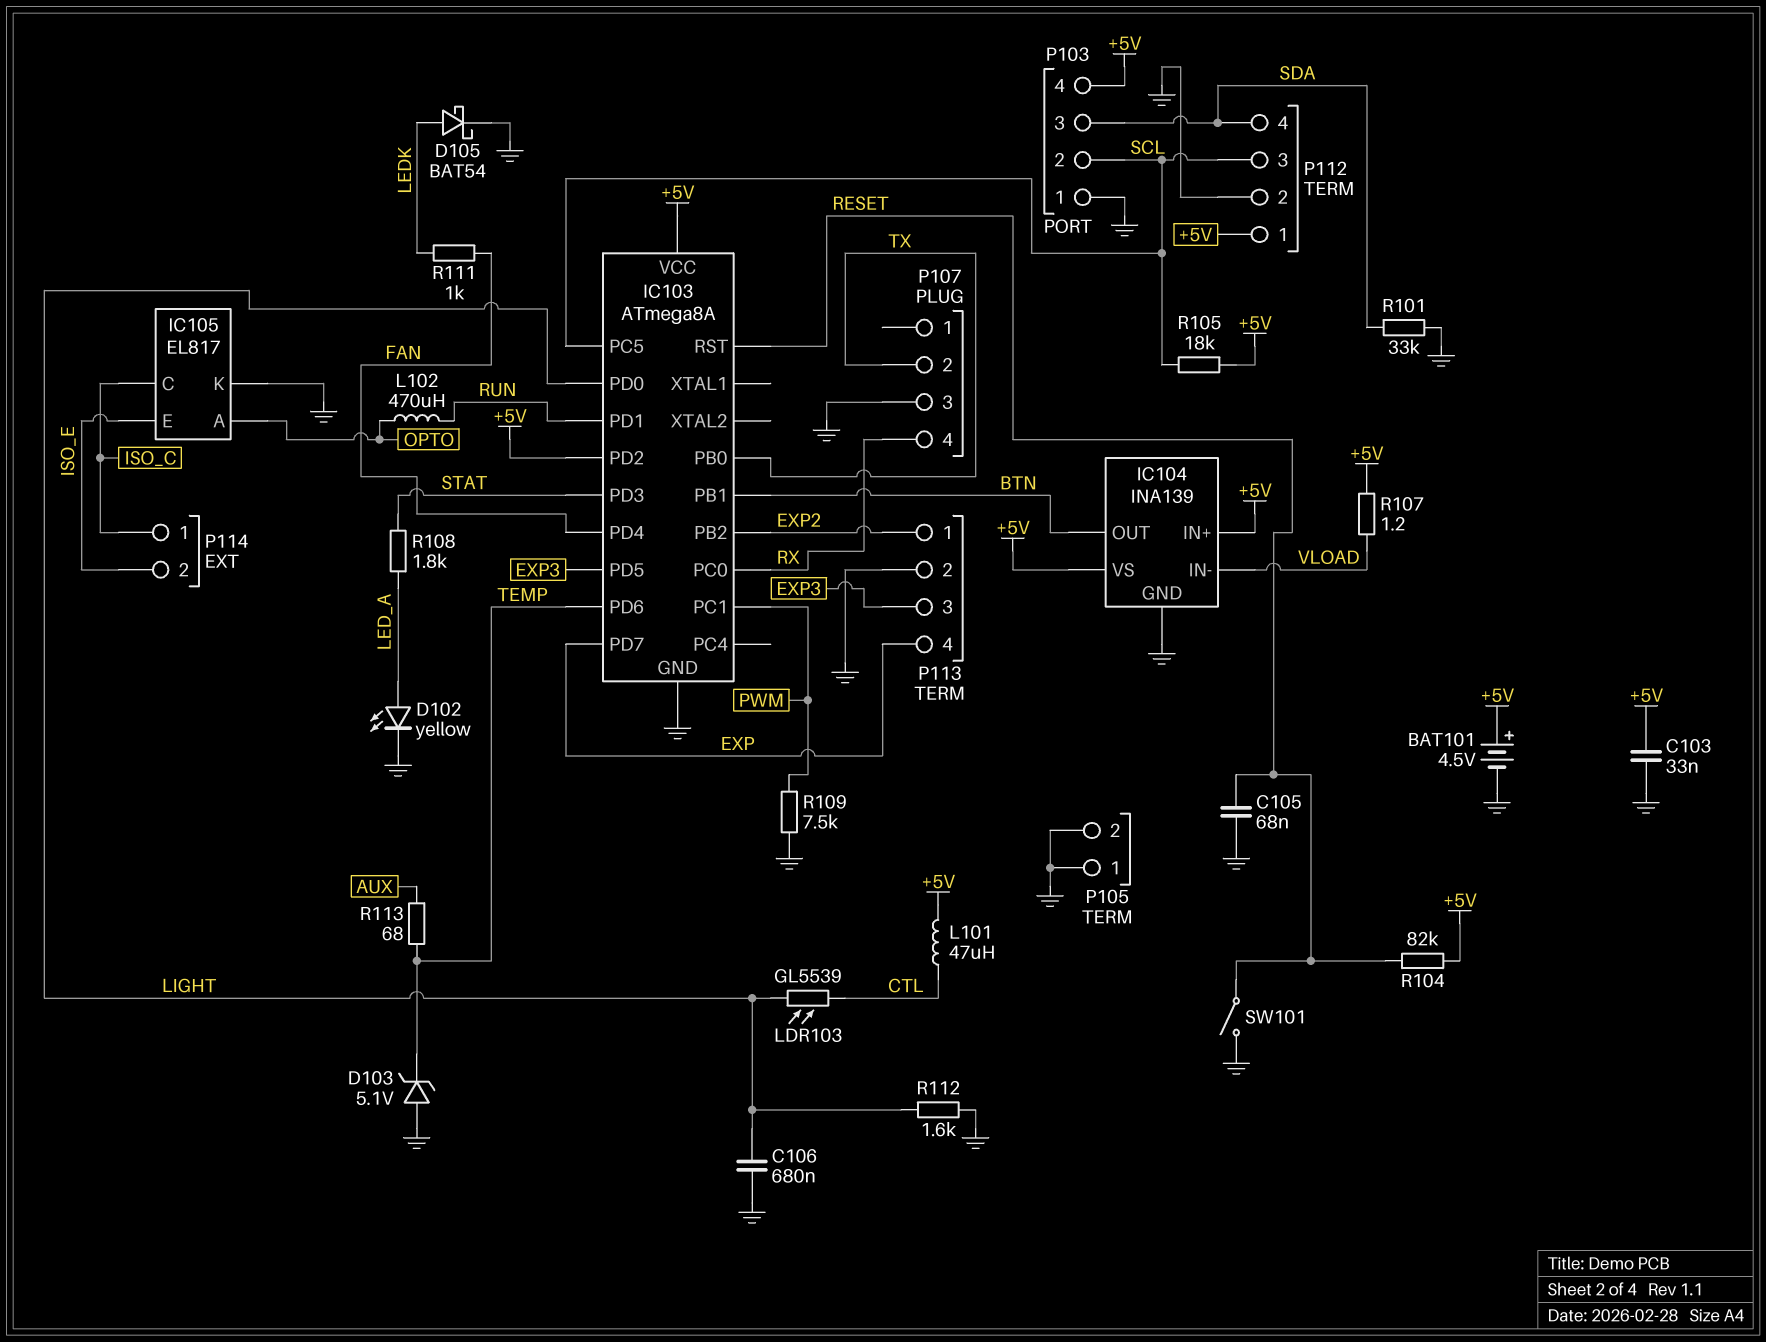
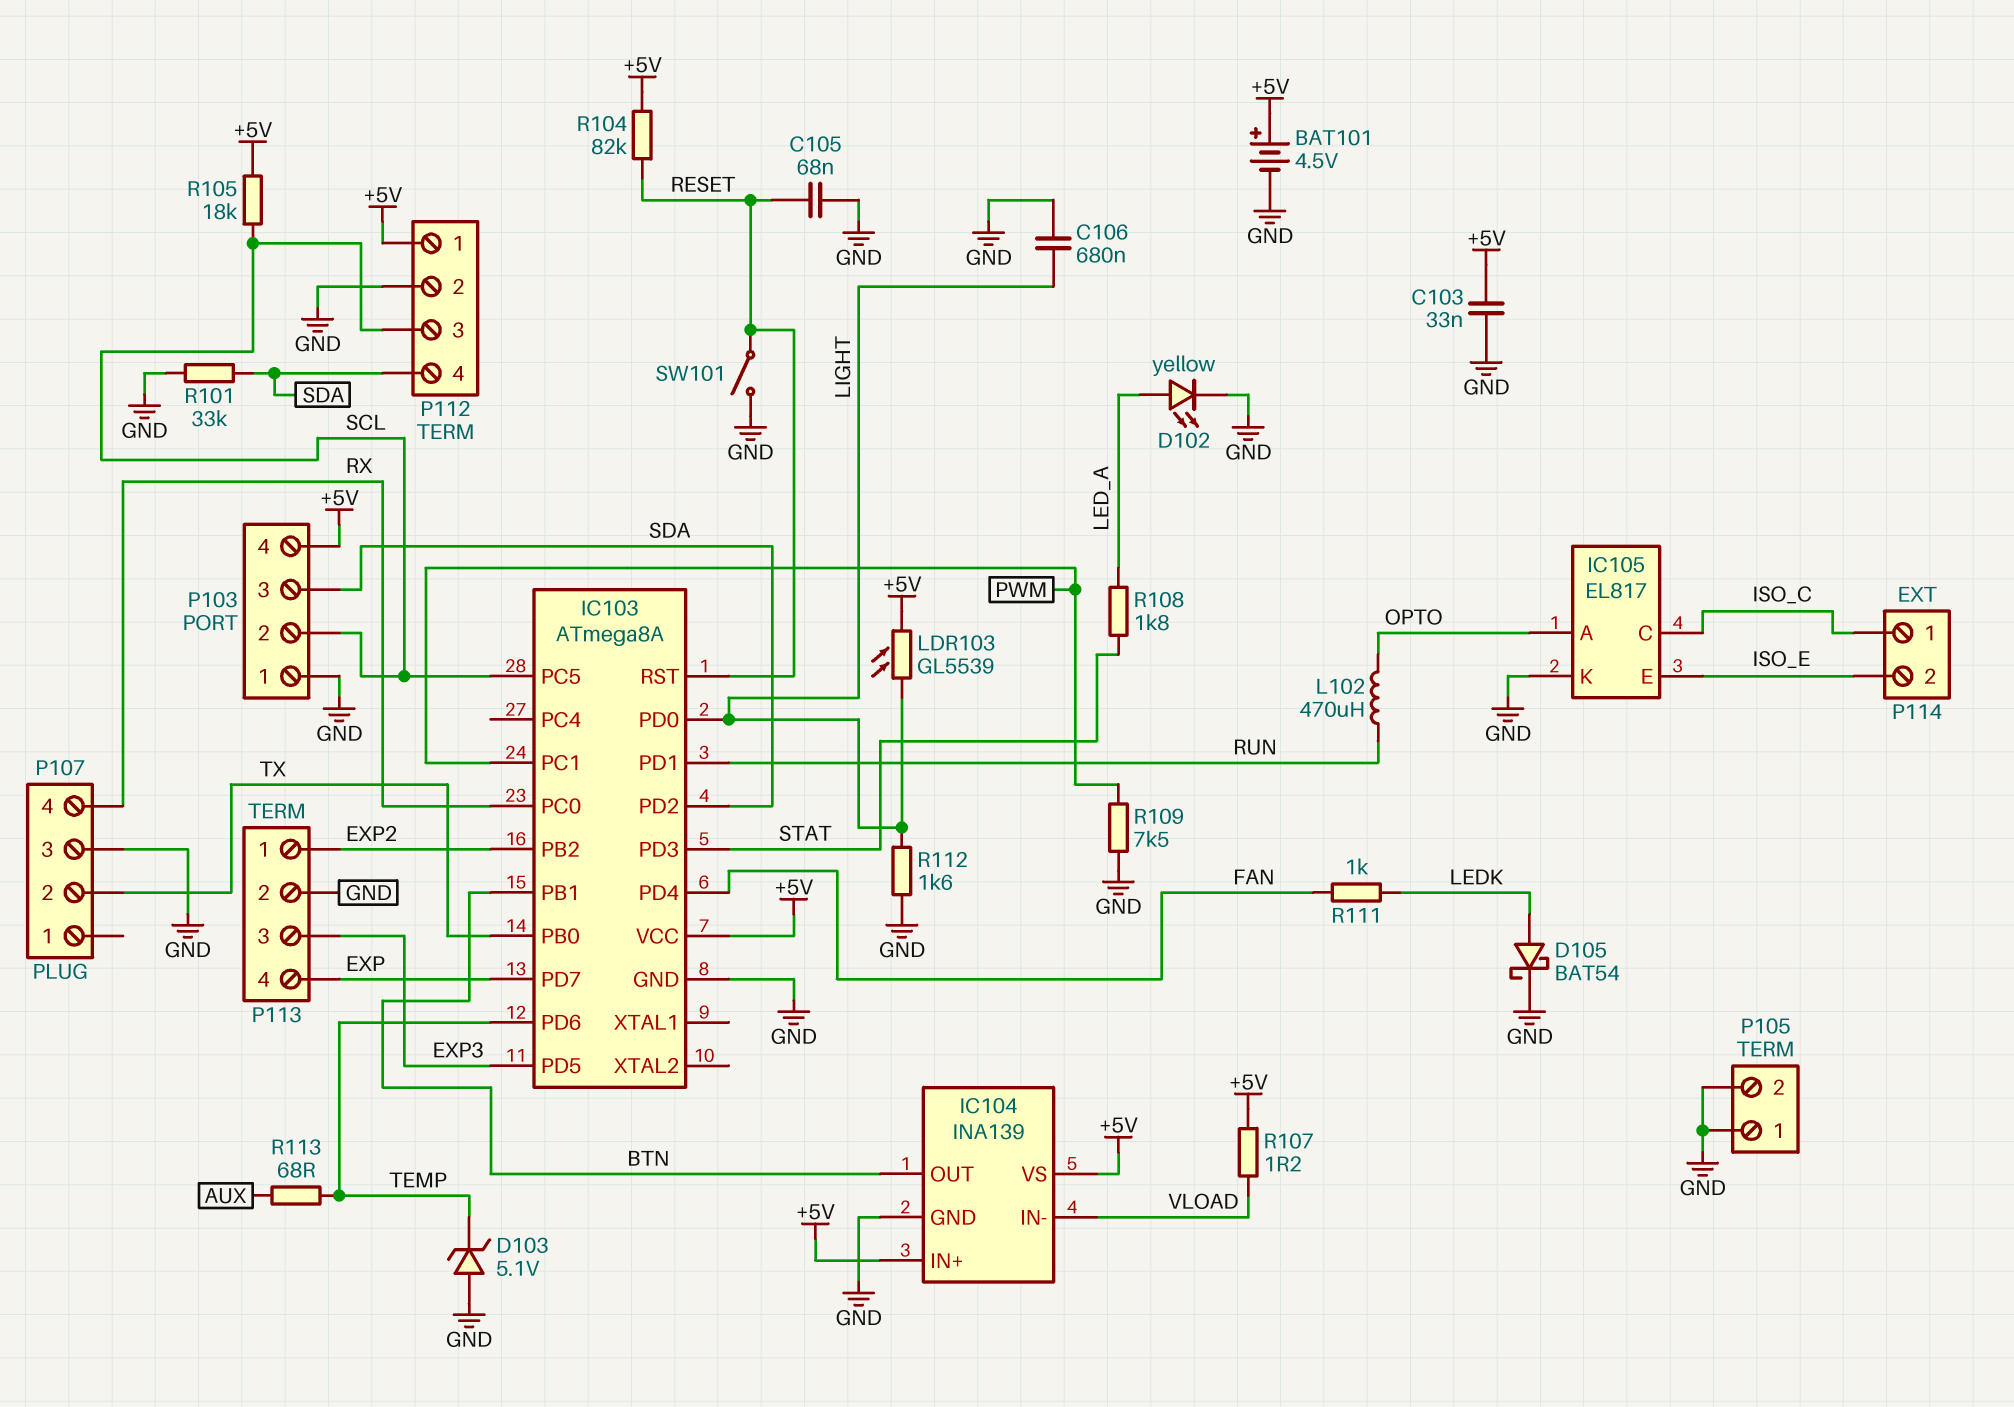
IC103 pin PD2: +5V -> SDA
L101: 47uH (+5V, CTL) -> none
LDR103: GL5539 (CTL, LIGHT) -> GL5539 (+5V, LIGHT)

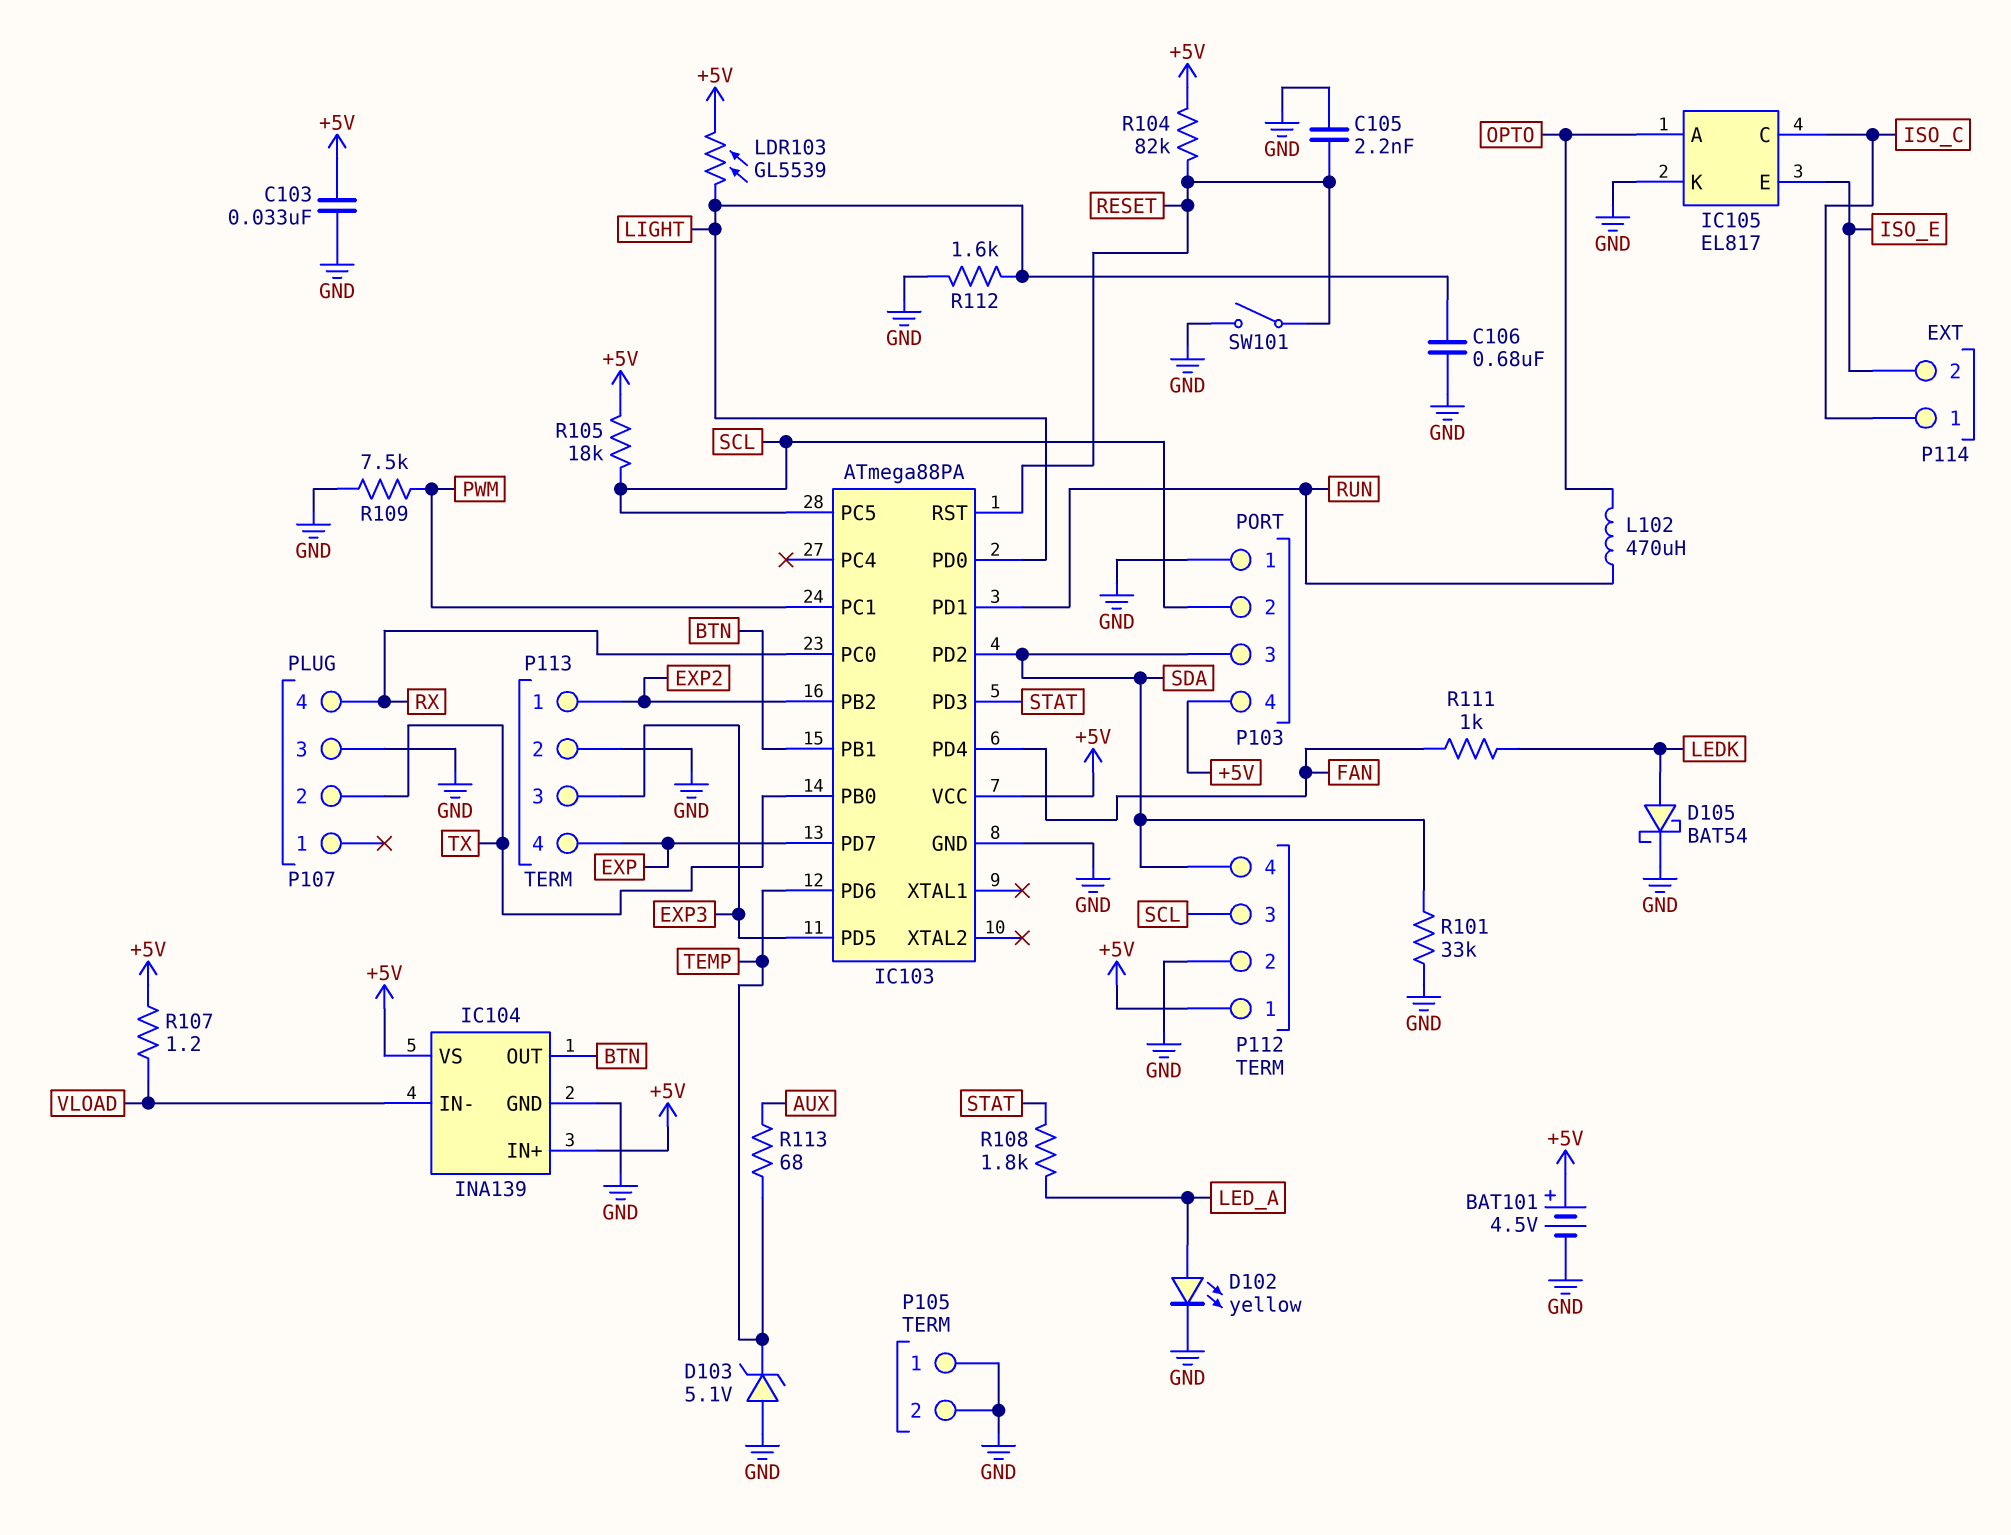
C105: 68nF (GND, RESET) -> 2.2nF (GND, RESET)
IC103: ATmega8A -> ATmega88PA

